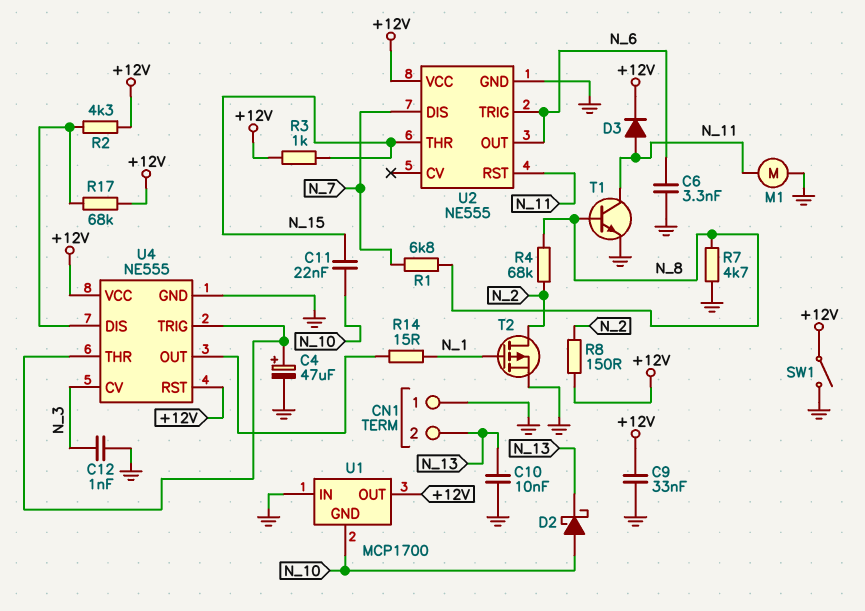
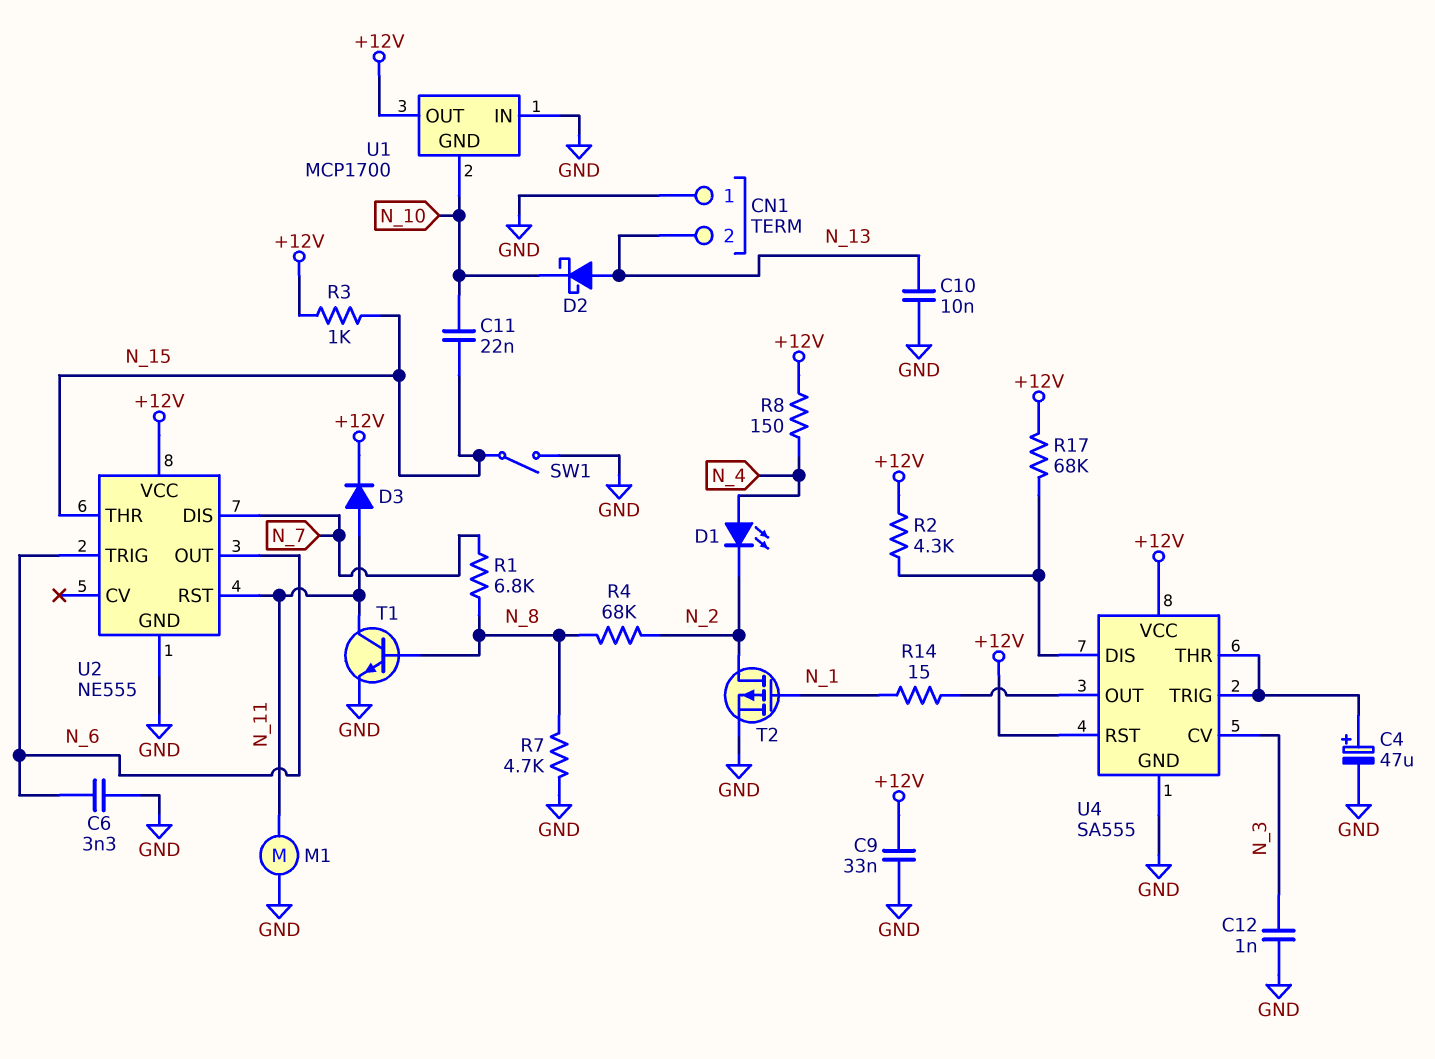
D1: none -> LED (A N_4, K N_2)
D2: schottky (A N_10, K N_13) -> schottky (A N_13, K N_10)
R8: 150 (+12V, N_2) -> 150 (+12V, N_4)
SW1: switch (+12V, GND) -> switch (GND, N_15)
U4: NE555 -> SA555

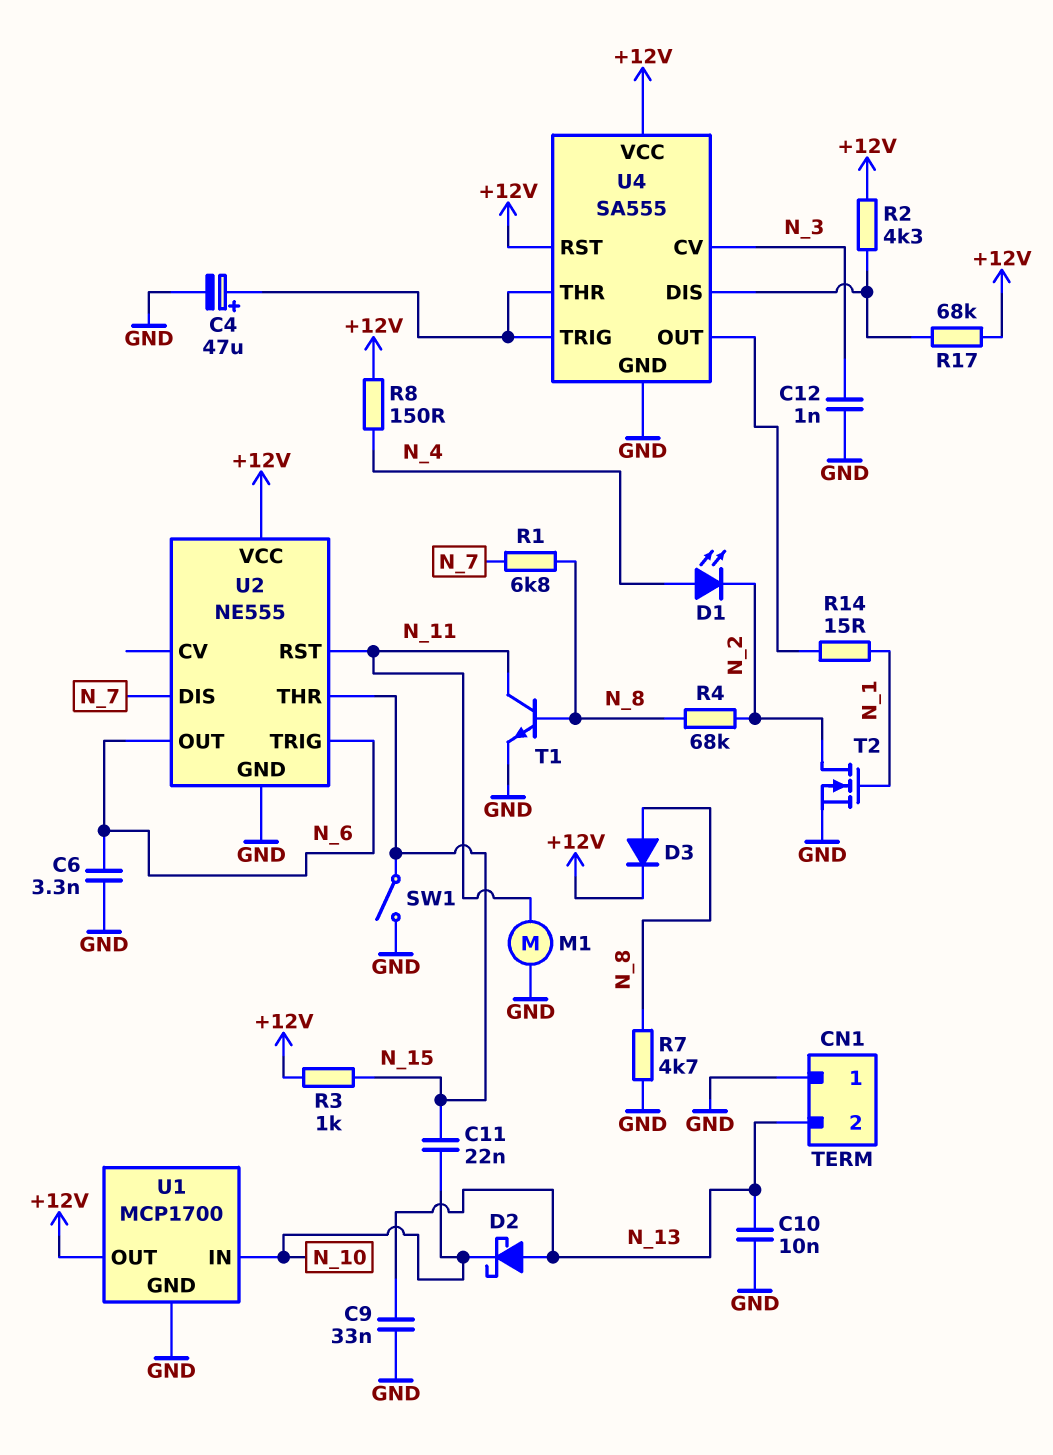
C9: 33nF (+12V, GND) -> 33nF (GND, N_13)
D3: diode (A N_11, K +12V) -> diode (A N_8, K +12V)
T2: PMOS (G N_1, D N_2, S GND) -> NMOS (G N_1, D N_2, S GND)
U1 pin GND: N_10 -> GND
U1 pin IN: GND -> N_10

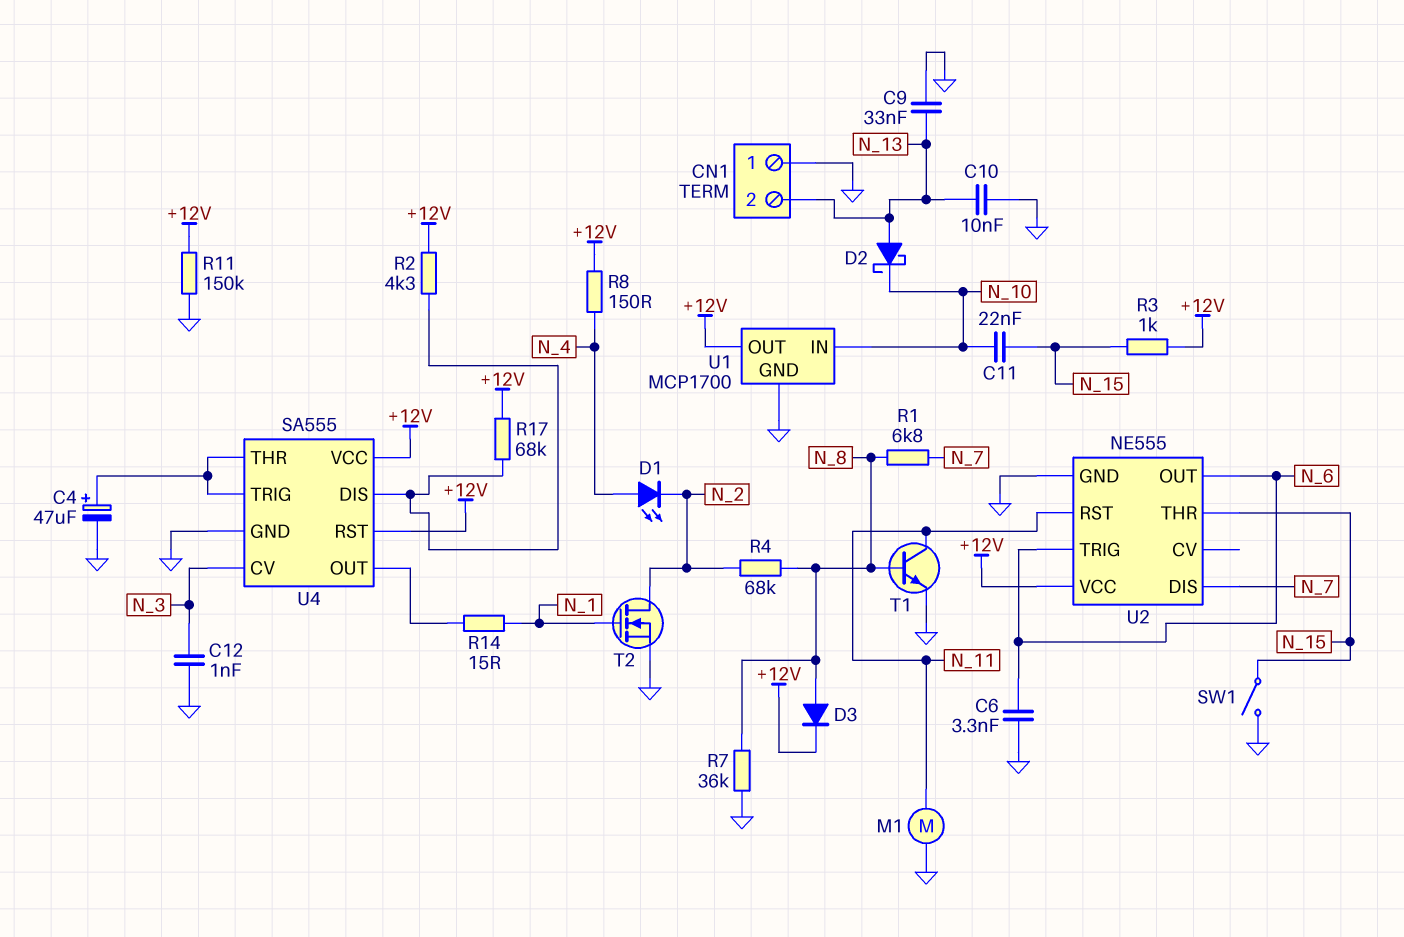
R7: 4.7k (GND, N_8) -> 36k (GND, N_8)
R11: none -> 150k (+12V, GND)

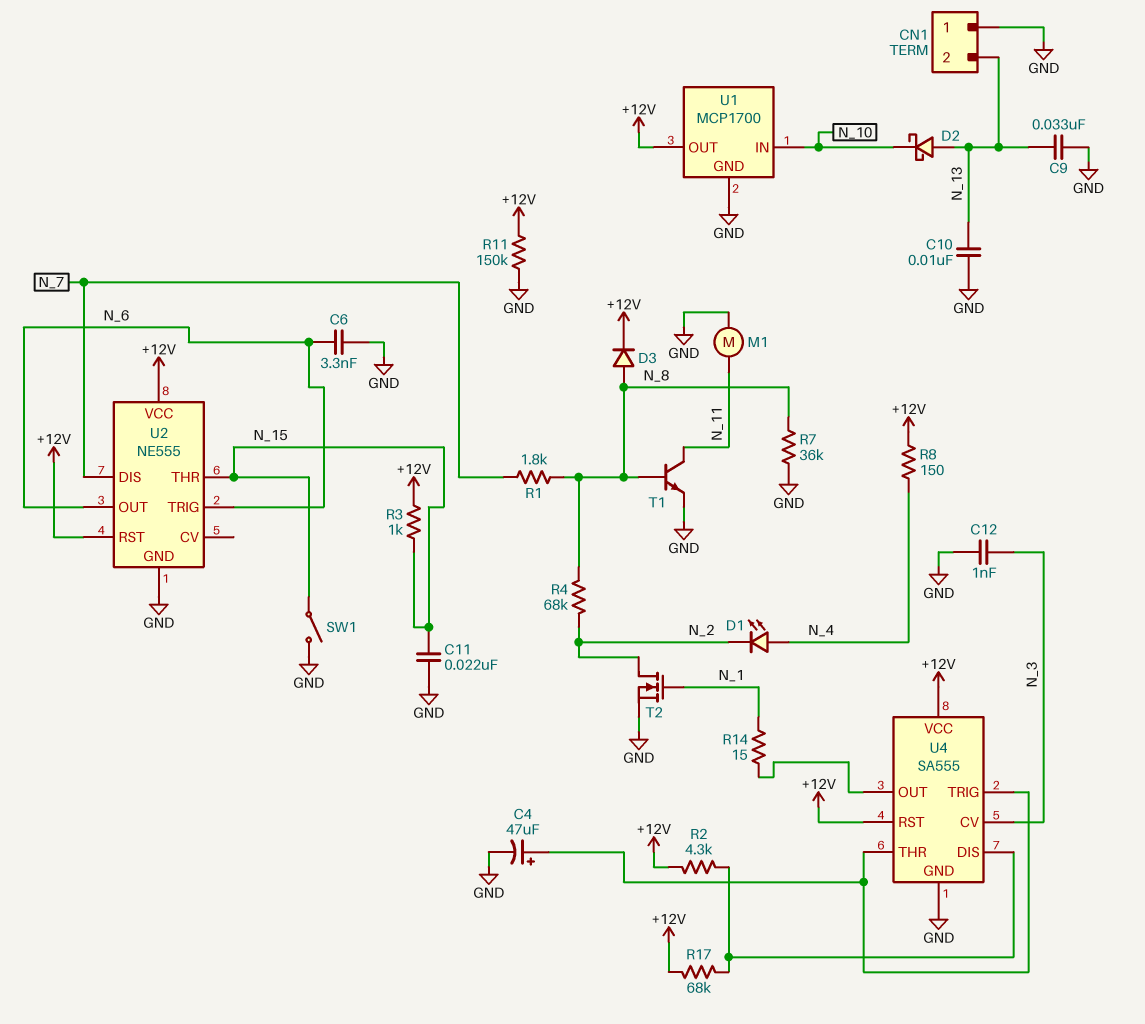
C11: 22nF (N_10, N_15) -> 22nF (GND, N_15)
R1: 6.8k (N_7, N_8) -> 1.8k (N_7, N_8)
U2 pin RST: N_11 -> +12V

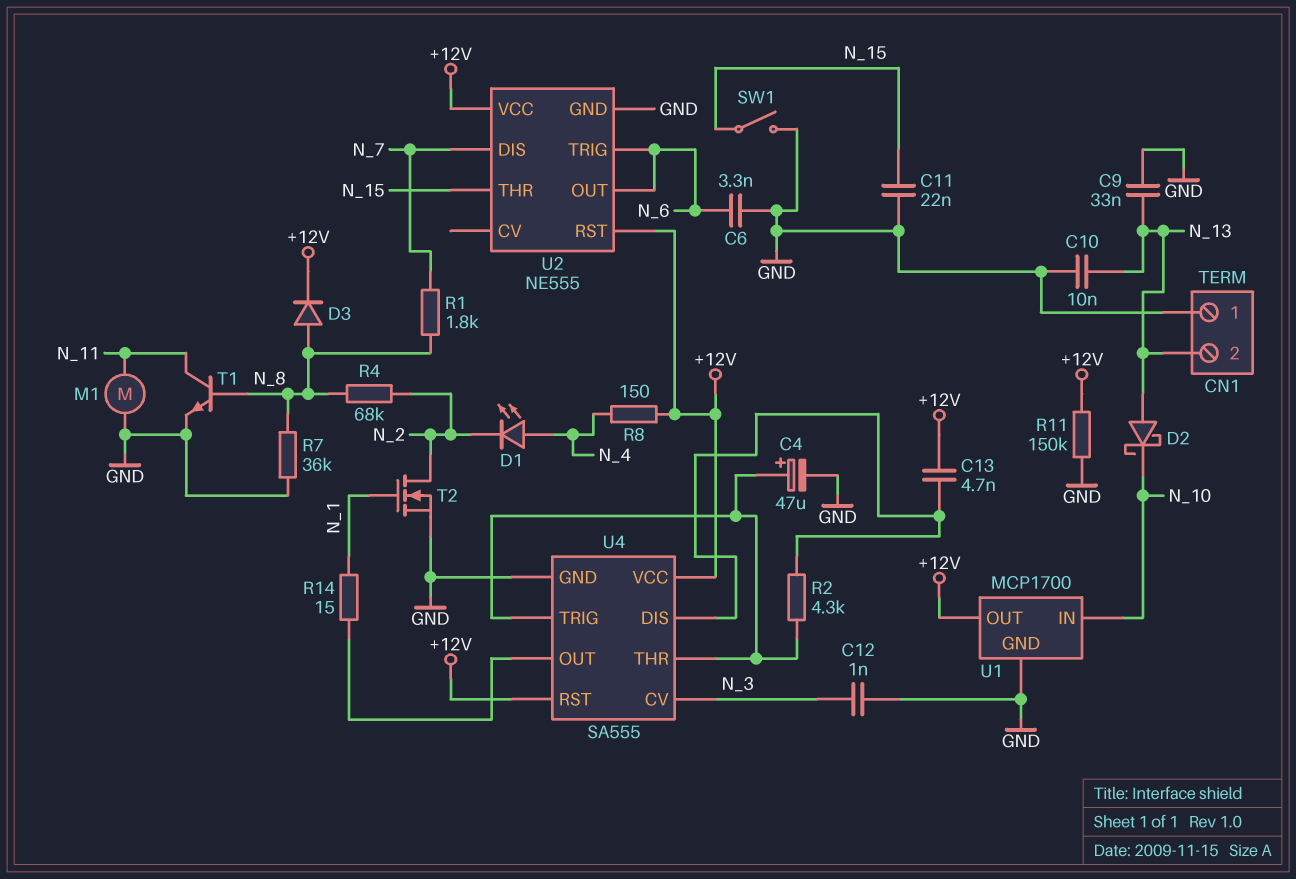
C13: none -> 4.7nF (+12V, U4/DIS)
R2: 4.3k (+12V, U4/DIS) -> 4.3k (U4/DIS, U4/THR)
R3: 1k (+12V, N_15) -> none
R17: 68k (+12V, U4/DIS) -> none

